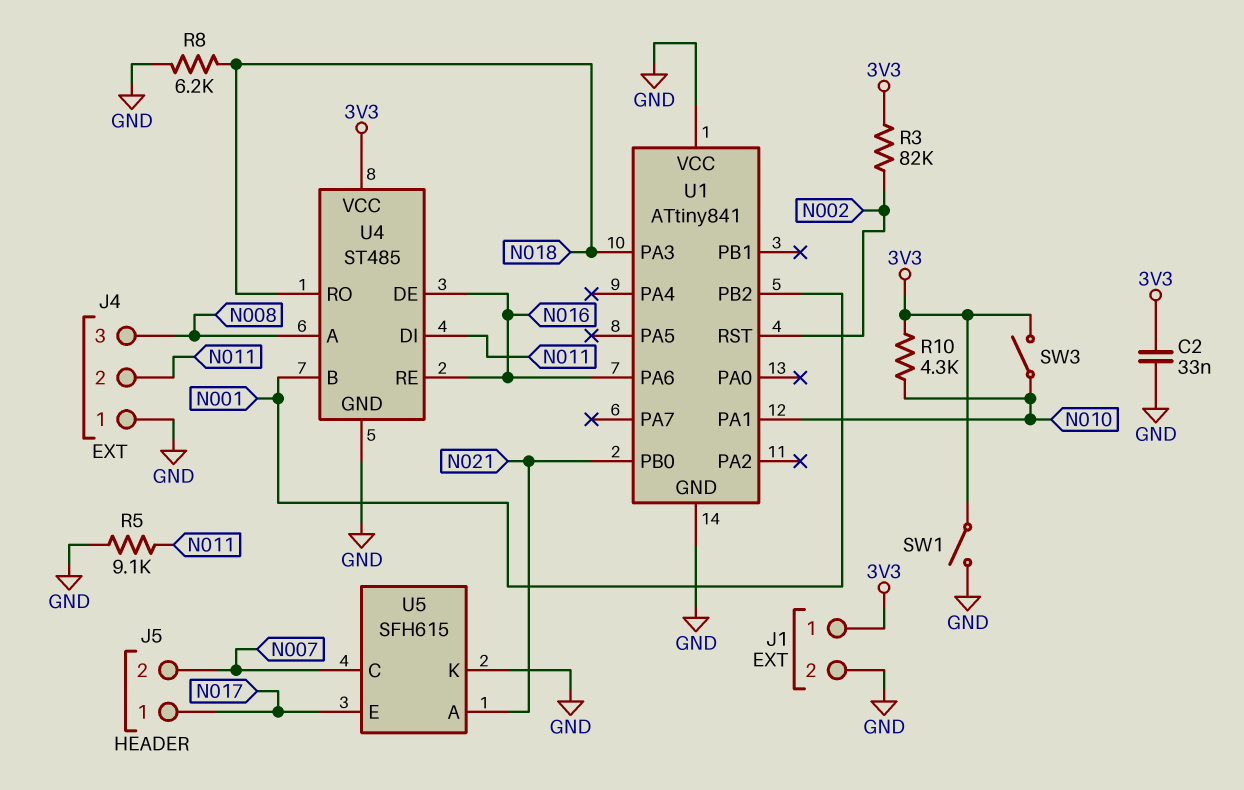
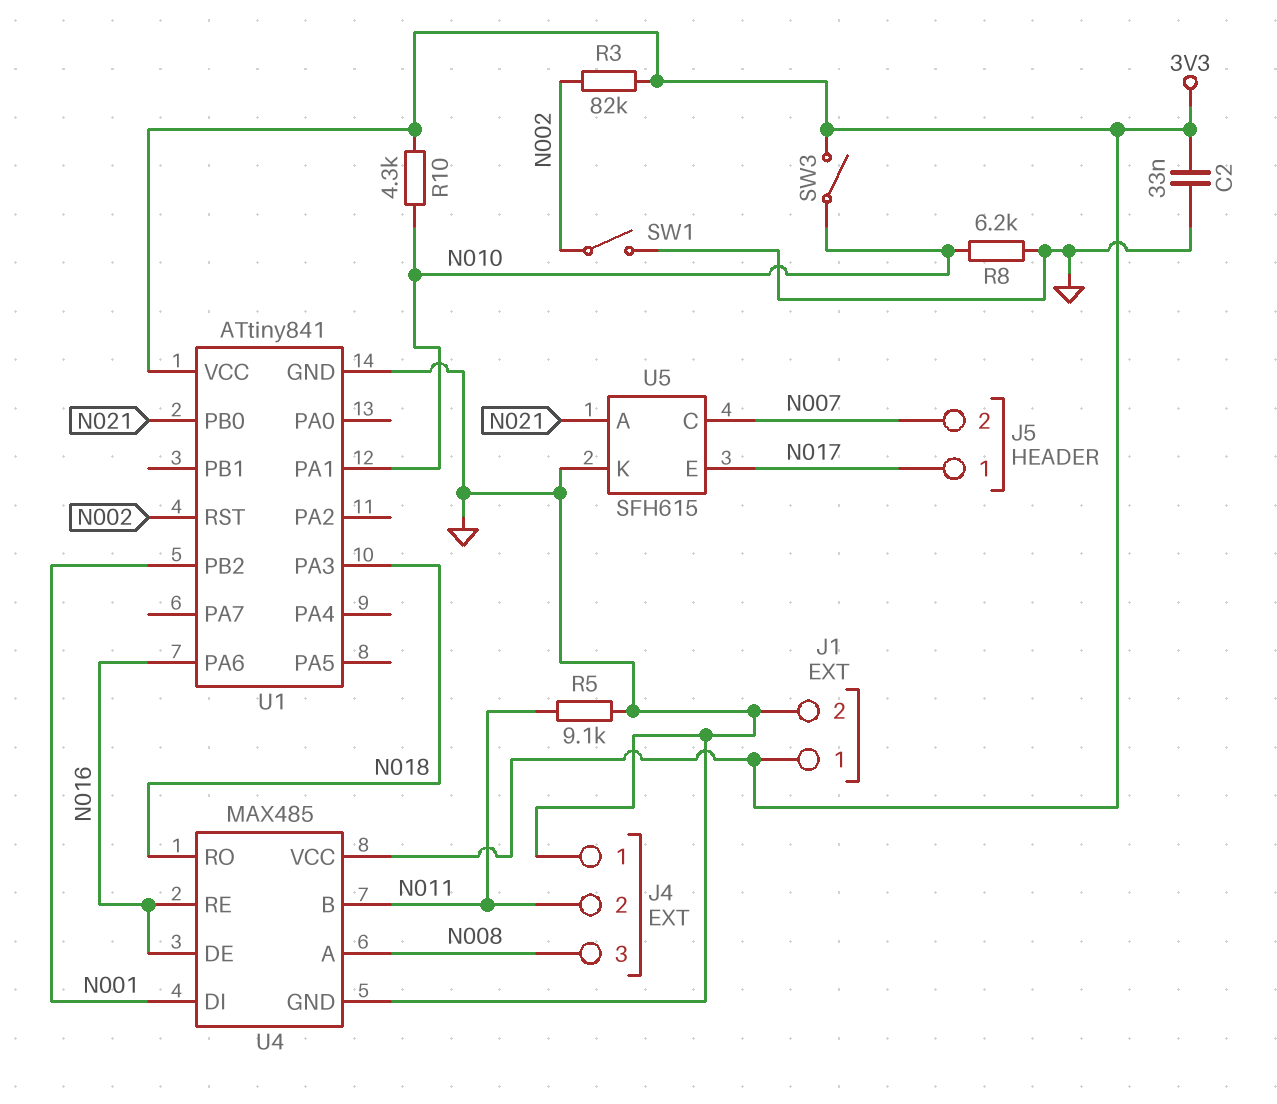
R8: 6.2k (GND, N018) -> 6.2k (GND, N010)
SW1: switch (3V3, GND) -> switch (GND, N002)
U1 pin VCC: GND -> 3V3
U4: ST485 -> MAX485
U4 pin B: N001 -> N011
U4 pin DI: N011 -> N001

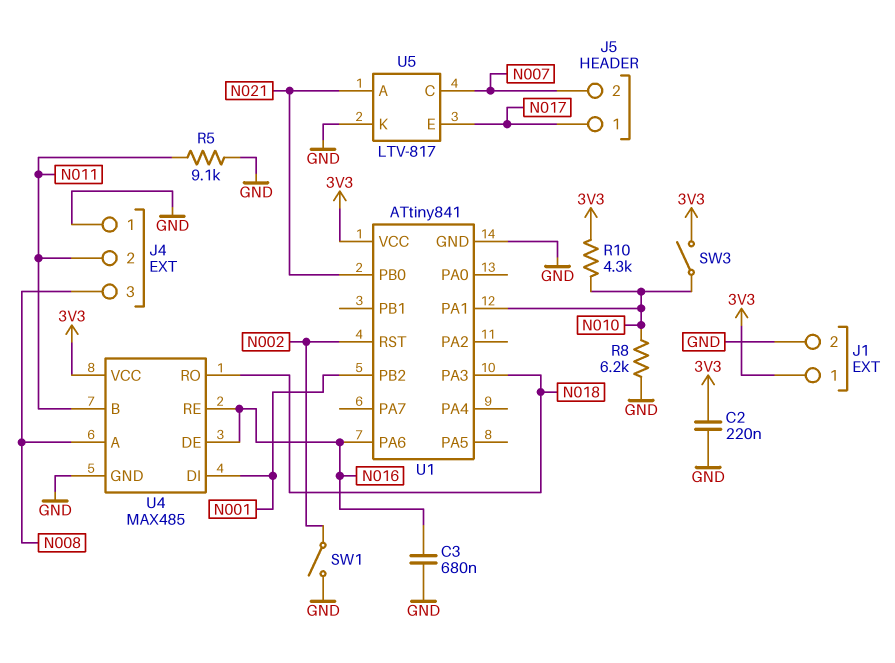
C2: 33nF (3V3, GND) -> 220nF (3V3, GND)
C3: none -> 680nF (GND, N016)
R3: 82k (3V3, N002) -> none
U5: SFH615 -> LTV-817

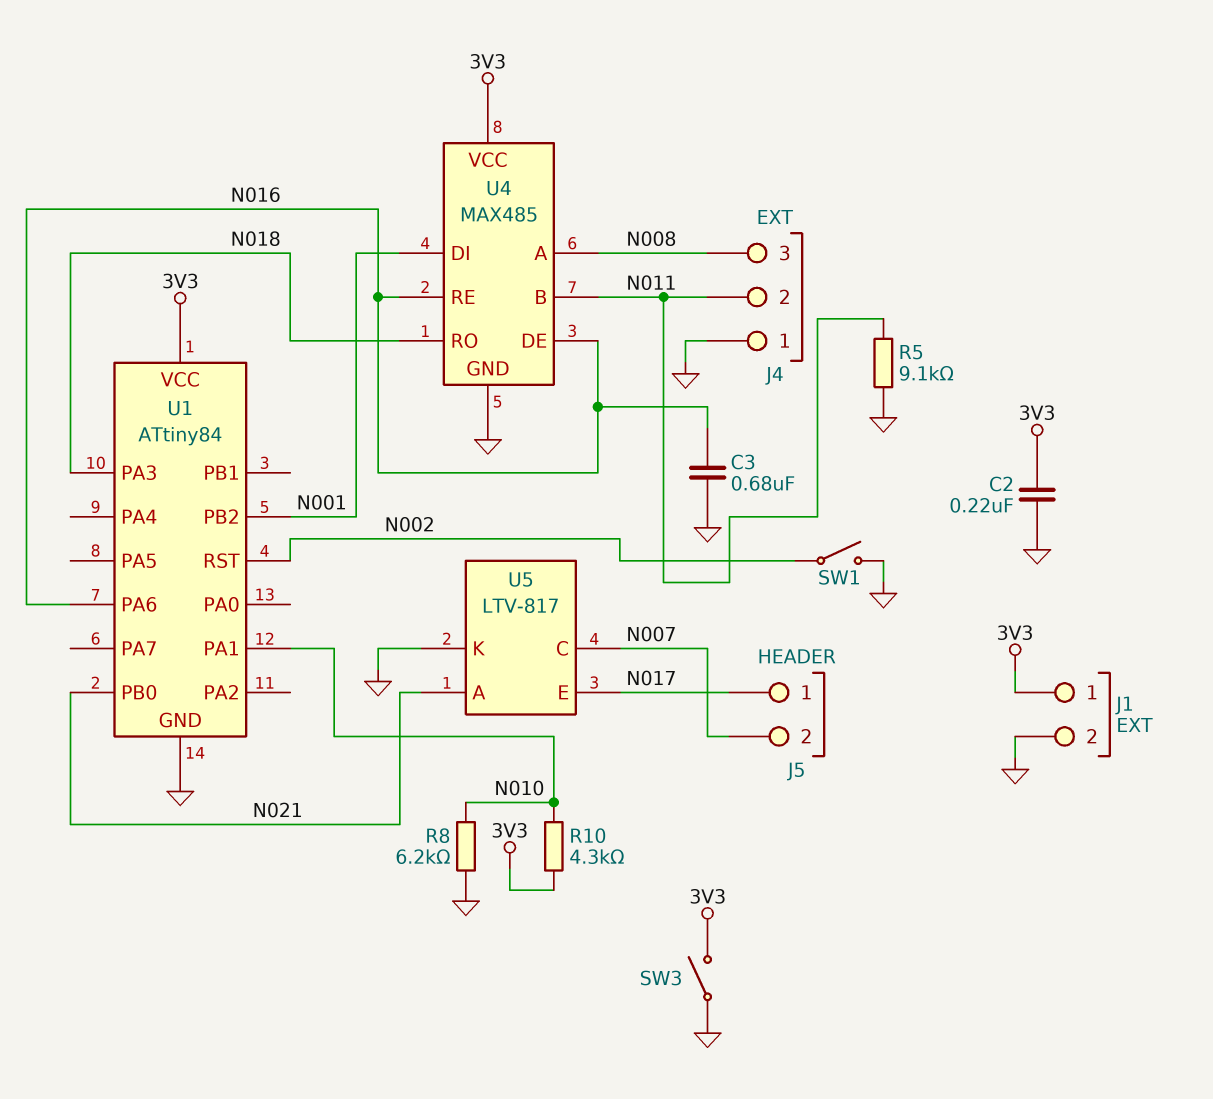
SW3: switch (3V3, N010) -> switch (3V3, GND)
U1: ATtiny841 -> ATtiny84

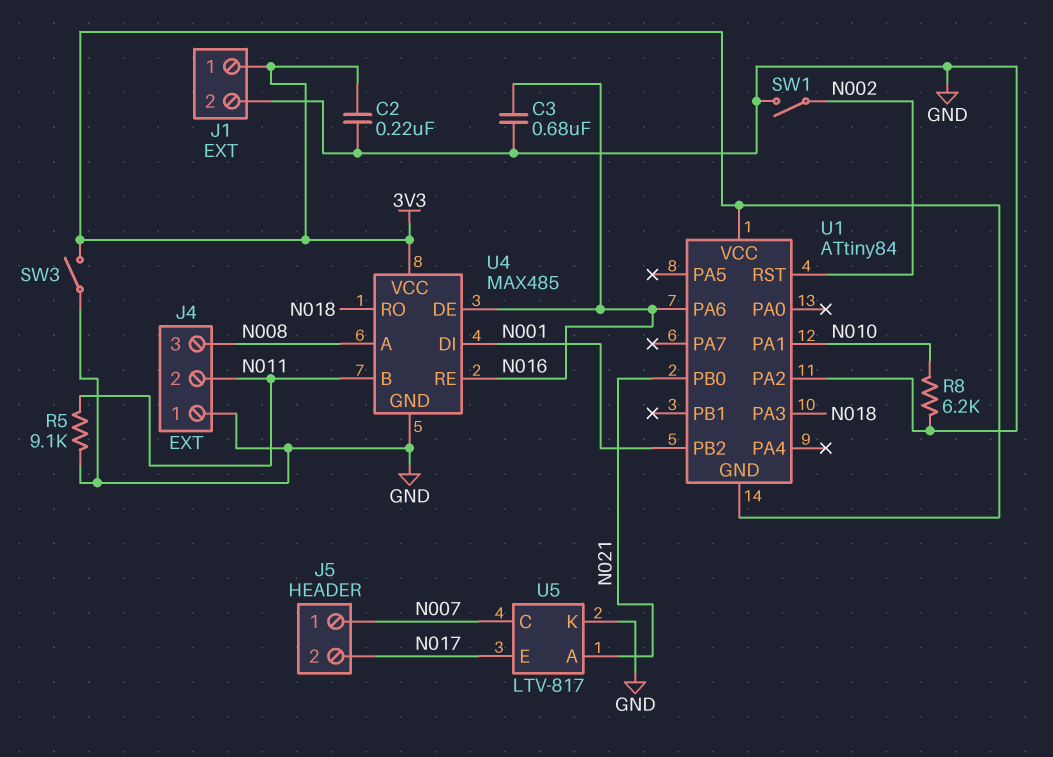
J5 pin 1: N017 -> N007
J5 pin 2: N007 -> N017
R10: 4.3k (3V3, N010) -> none
U1 pin GND: GND -> 3V3
U1 pin PA2: none -> GND

